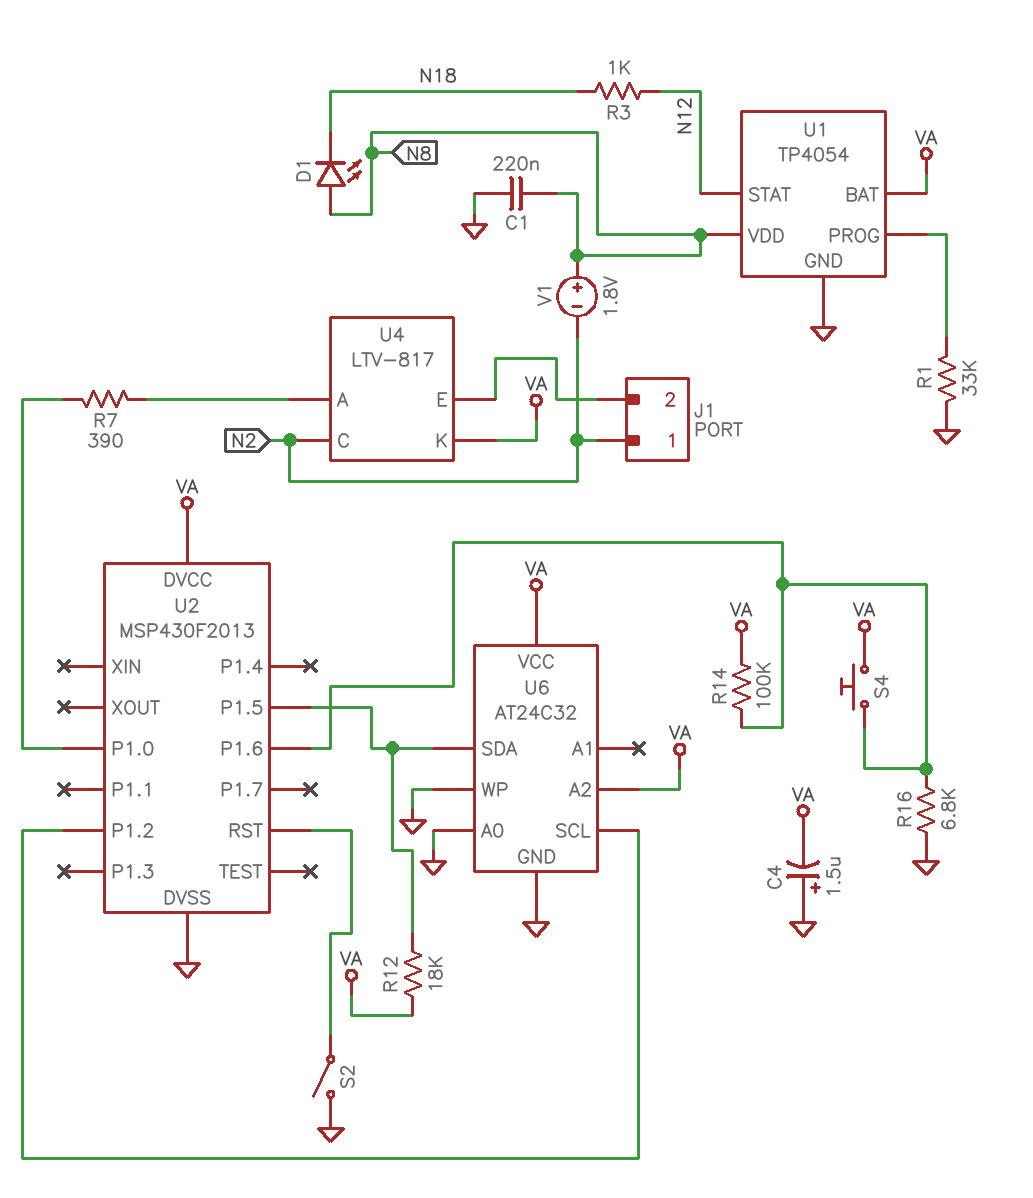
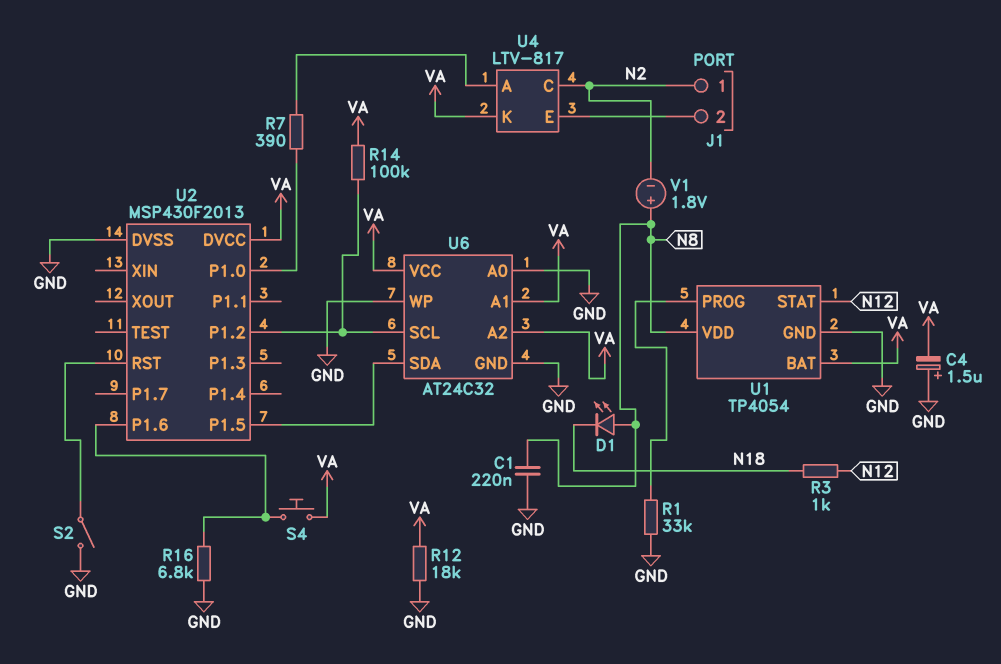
R12: 18k (U2/P1.5, VA) -> 18k (GND, VA)
R14: 100k (U2/P1.6, VA) -> 100k (U2/P1.2, VA)
U6 pin A1: none -> VA

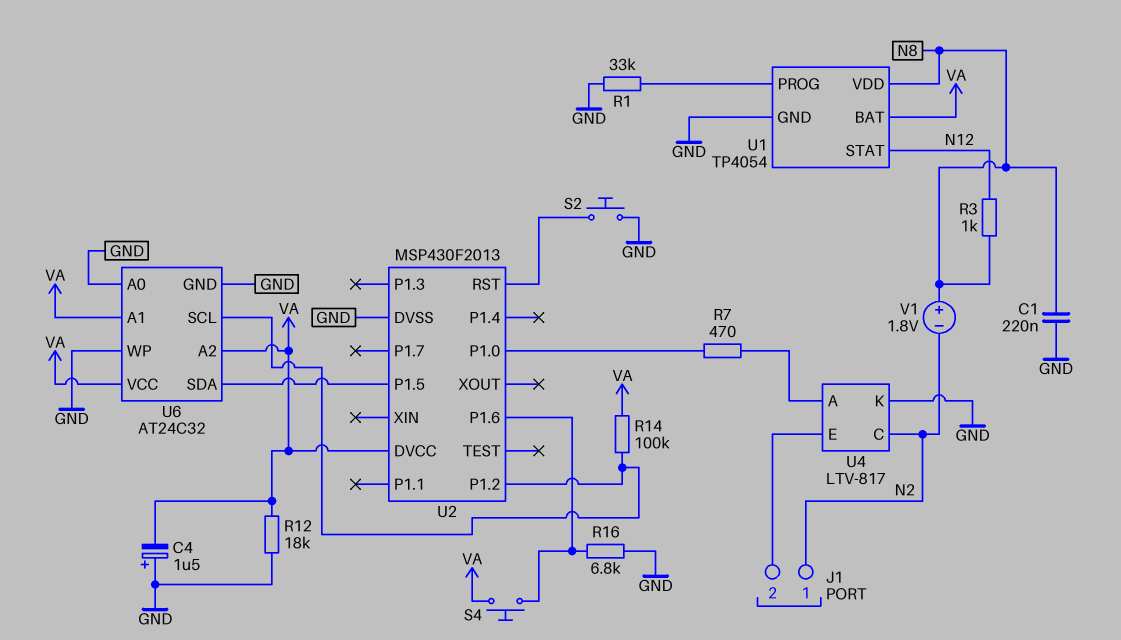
D1: LED (A N8, K N18) -> none
R3: 1k (N12, N18) -> 1k (N8, N12)
R7: 390 (U2/P1.0, U4/A) -> 470 (U2/P1.0, U4/A)
S2: switch (GND, U2/RST) -> button (GND, U2/RST)
U4 pin K: VA -> GND

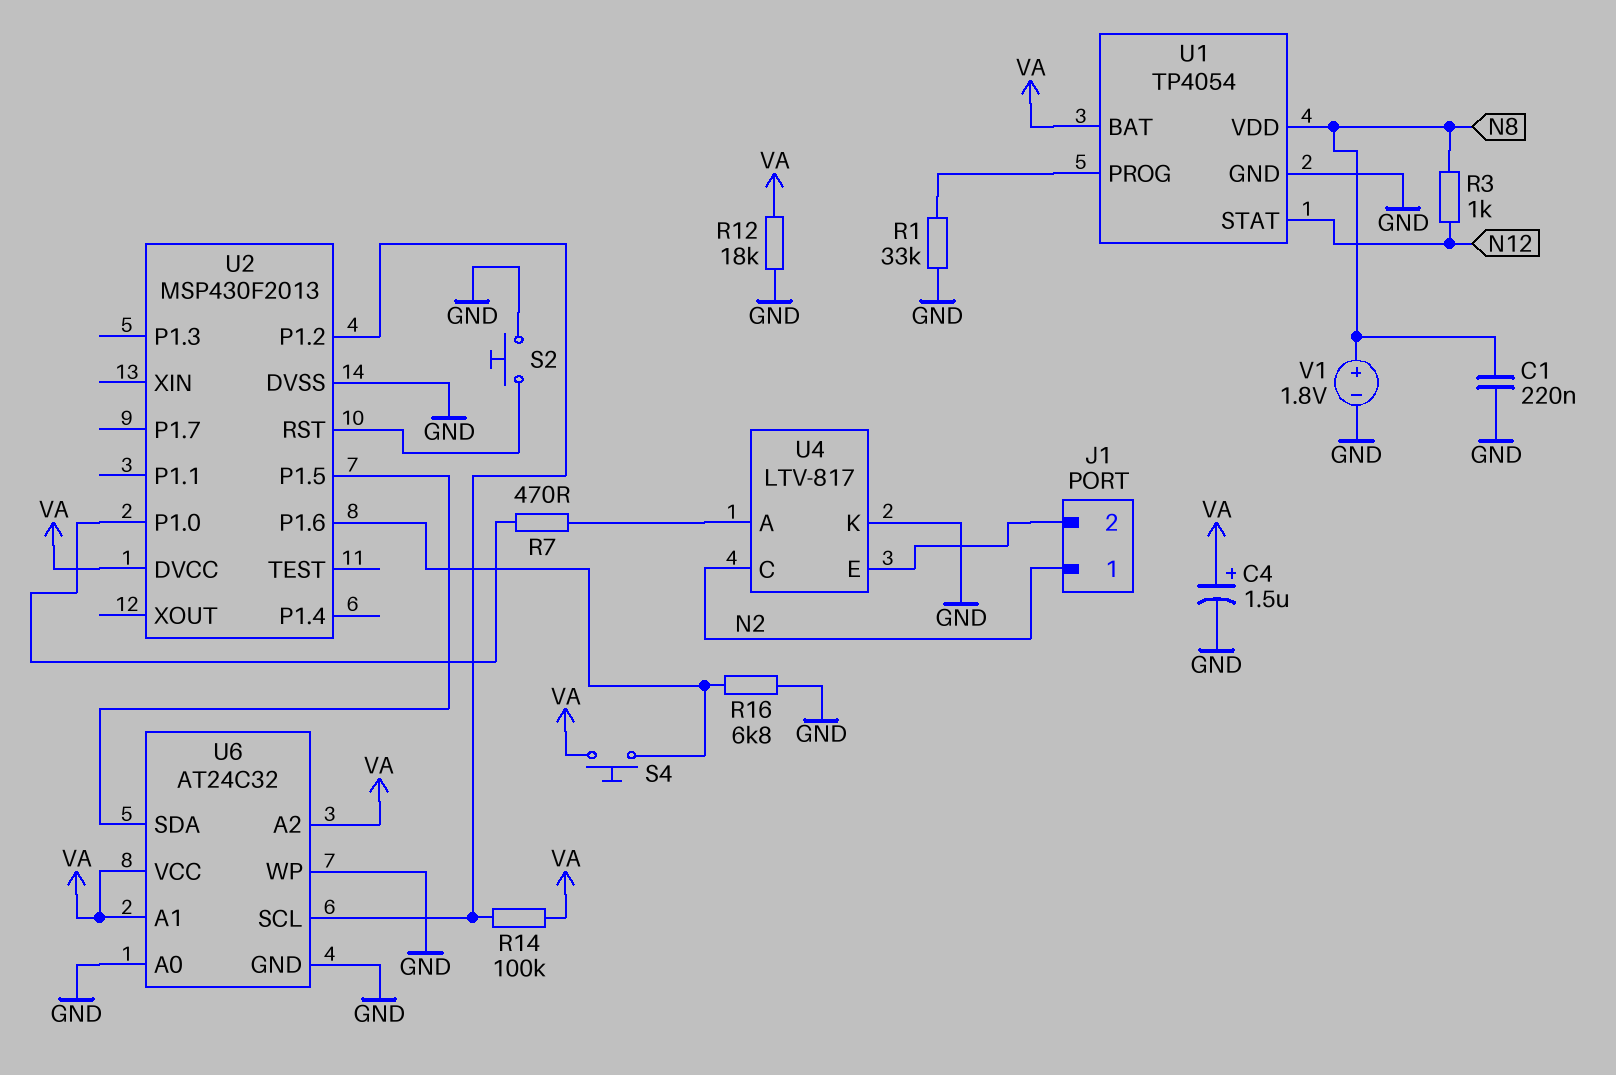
C4: 1.5uF (plus GND, minus VA) -> 1.5uF (plus VA, minus GND)
V1: 1.8V (plus N8, minus N2) -> 1.8V (plus N8, minus GND)

